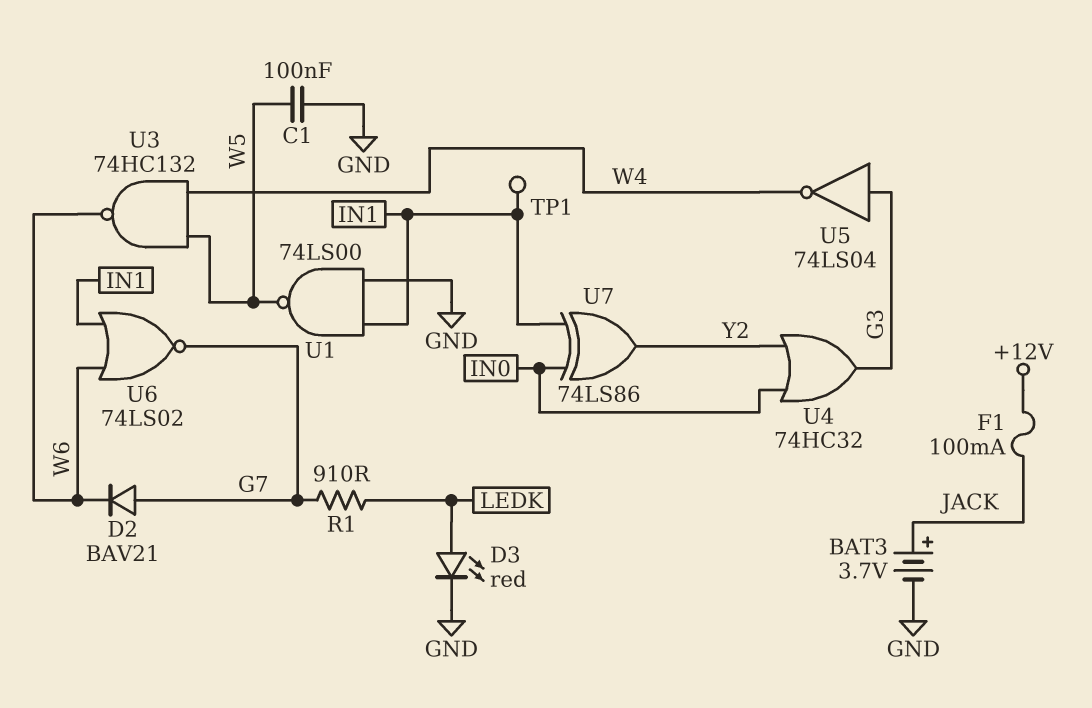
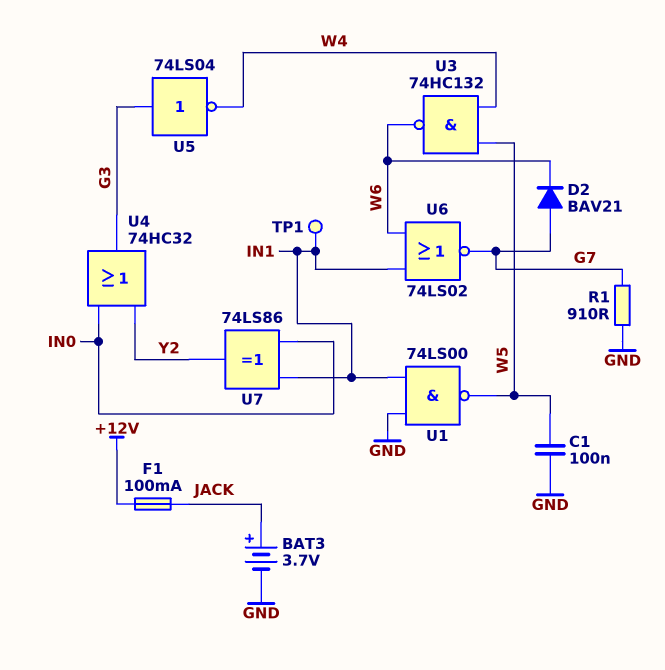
D3: LED red (A LEDK, K GND) -> none
R1: 910 (G7, LEDK) -> 910 (G7, GND)

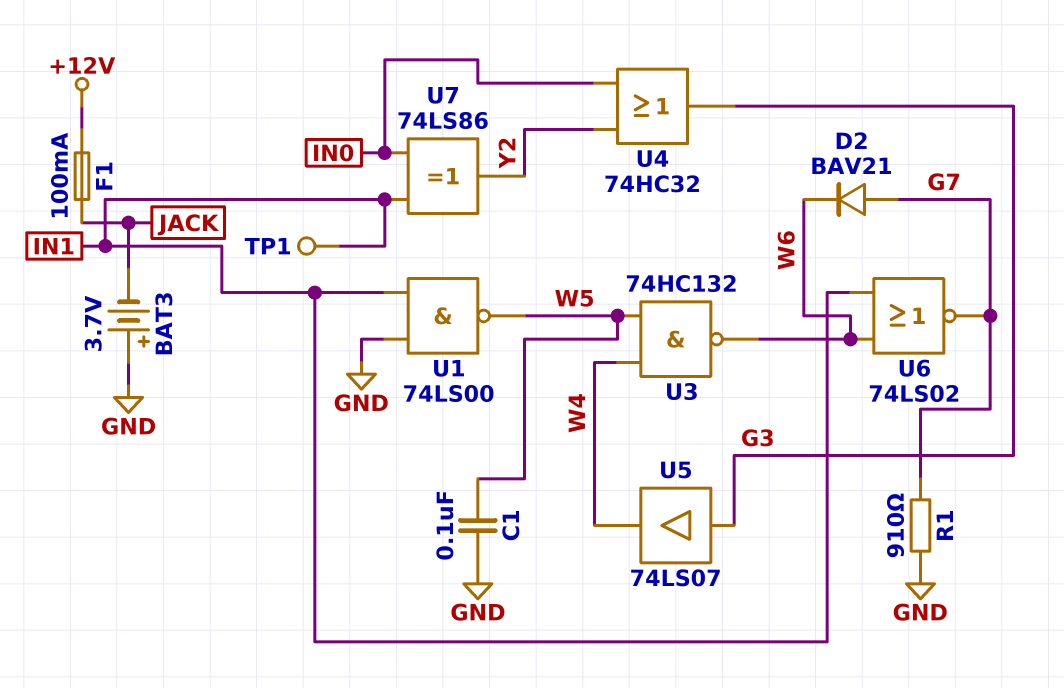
BAT3: 3.7V (plus JACK, minus GND) -> 3.7V (plus GND, minus JACK)
U5: NOT 74LS04 (in G3, out W4) -> buffer 74LS07 (in G3, out W4)

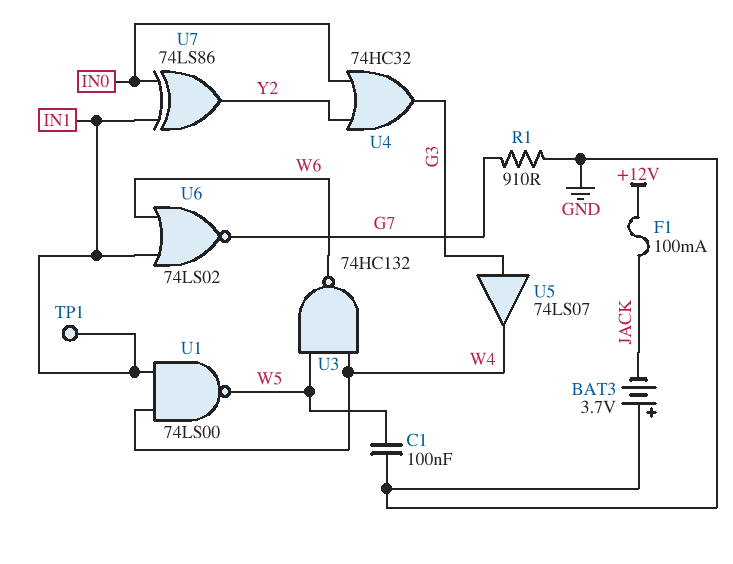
D2: diode BAV21 (A G7, K W6) -> none
U1: NAND 74LS00 (in GND, in IN1, out W5) -> NAND 74LS00 (in IN1, in W4, out W5)

